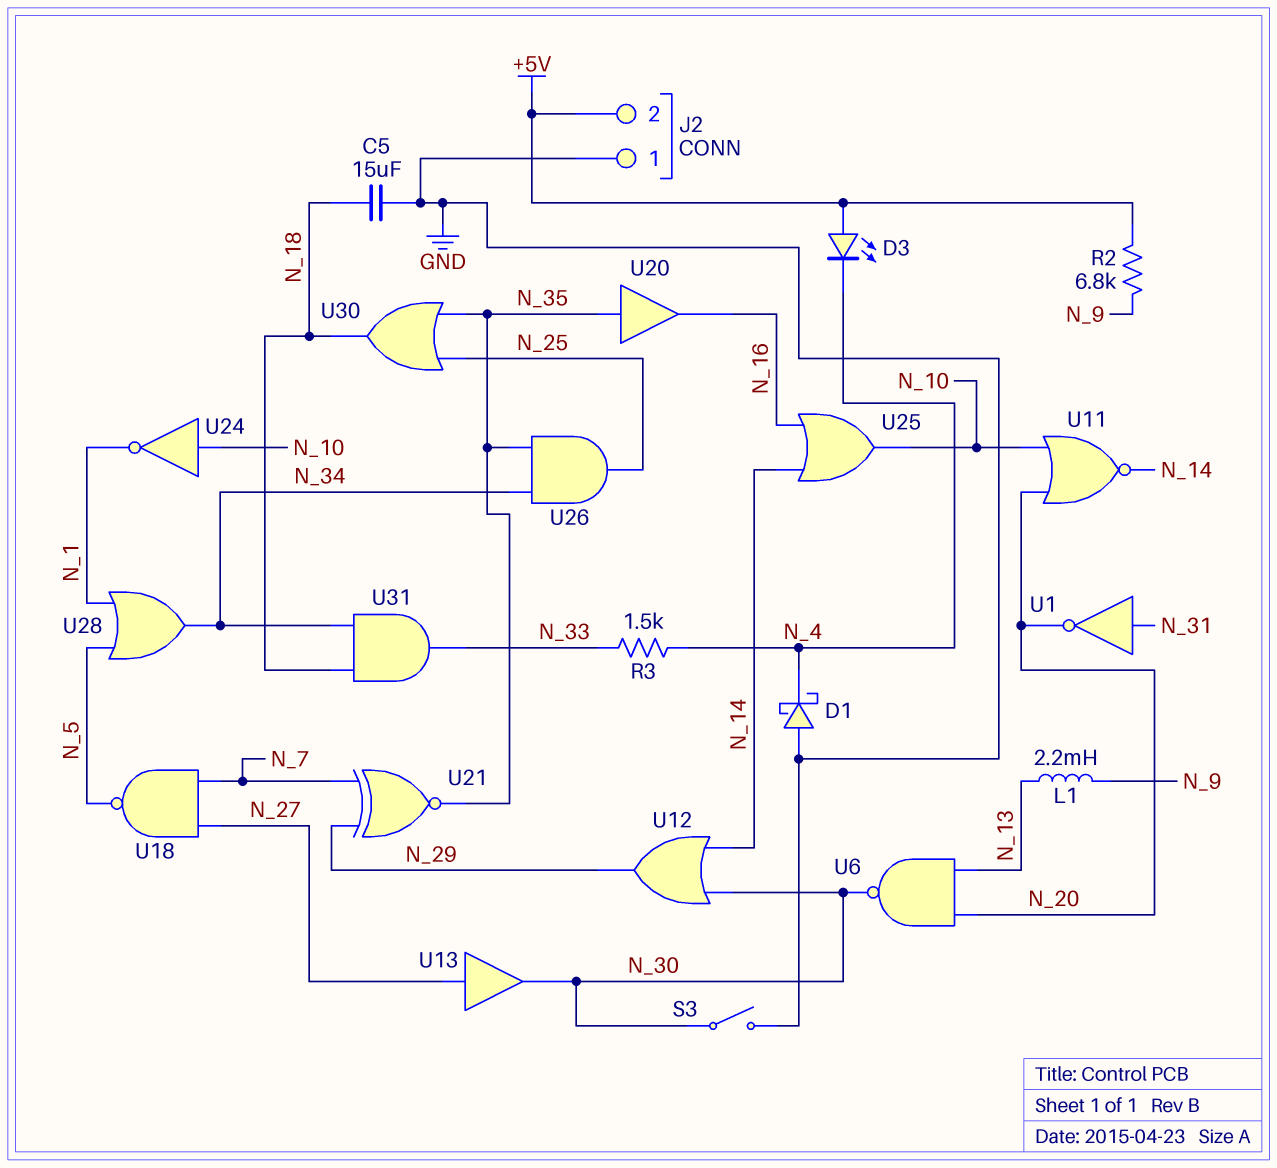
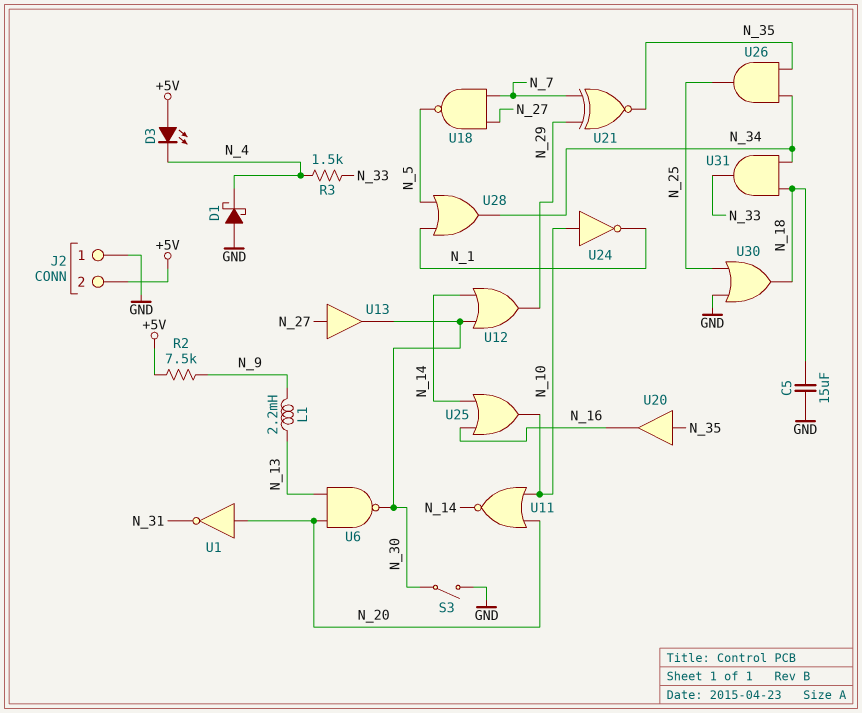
R2: 6.8k (+5V, N_9) -> 7.5k (+5V, N_9)
U1: NOT (in N_31, out N_20) -> NOT (in N_20, out N_31)
U30: OR (in N_25, in N_35, out N_18) -> OR (in GND, in N_25, out N_18)

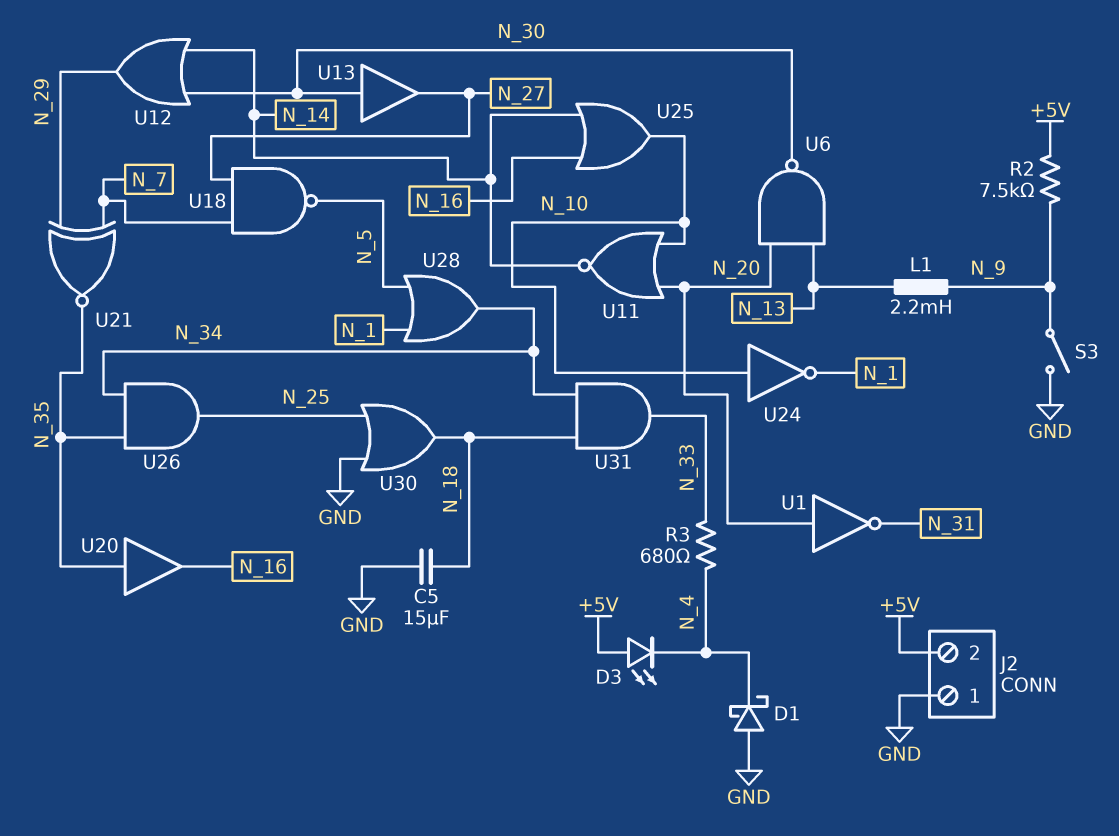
R3: 1.5k (N_4, N_33) -> 680 (N_4, N_33)
S3: switch (GND, N_30) -> switch (GND, N_9)
U13: buffer (in N_27, out N_30) -> buffer (in N_30, out N_27)

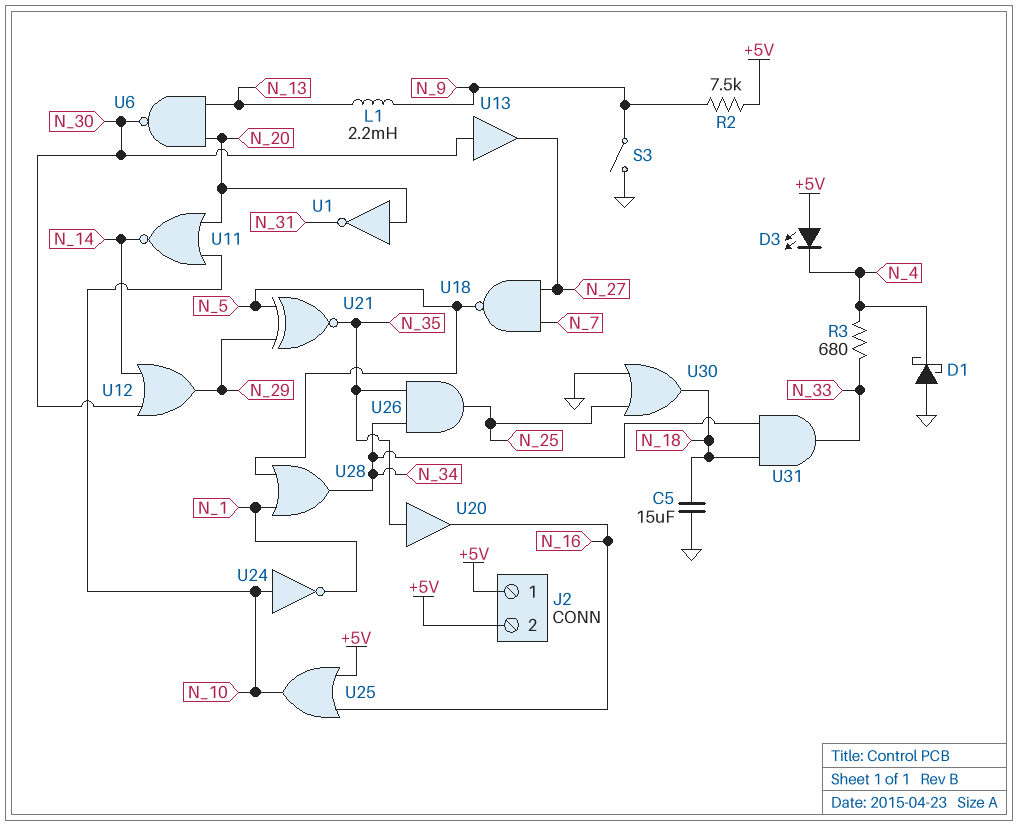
J2 pin 1: GND -> +5V
U21: XNOR (in N_7, in N_29, out N_35) -> XNOR (in N_5, in N_29, out N_35)
U25: OR (in N_14, in N_16, out N_10) -> OR (in +5V, in N_16, out N_10)

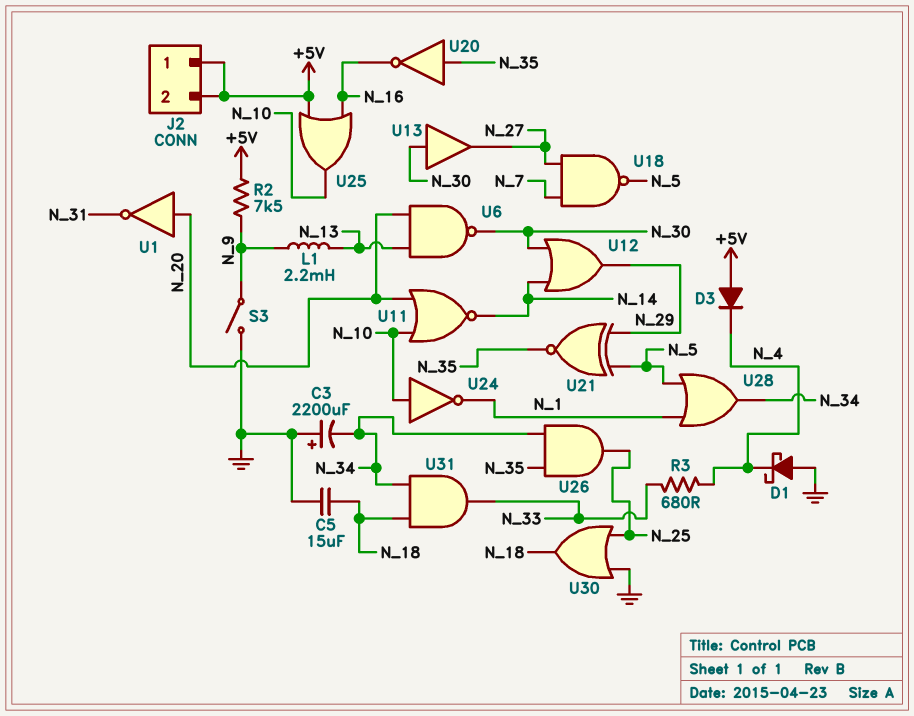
C3: none -> 2200uF (plus GND, minus N_34)
D3: LED (A +5V, K N_4) -> diode (A +5V, K N_4)
U20: buffer (in N_35, out N_16) -> NOT (in N_35, out N_16)

